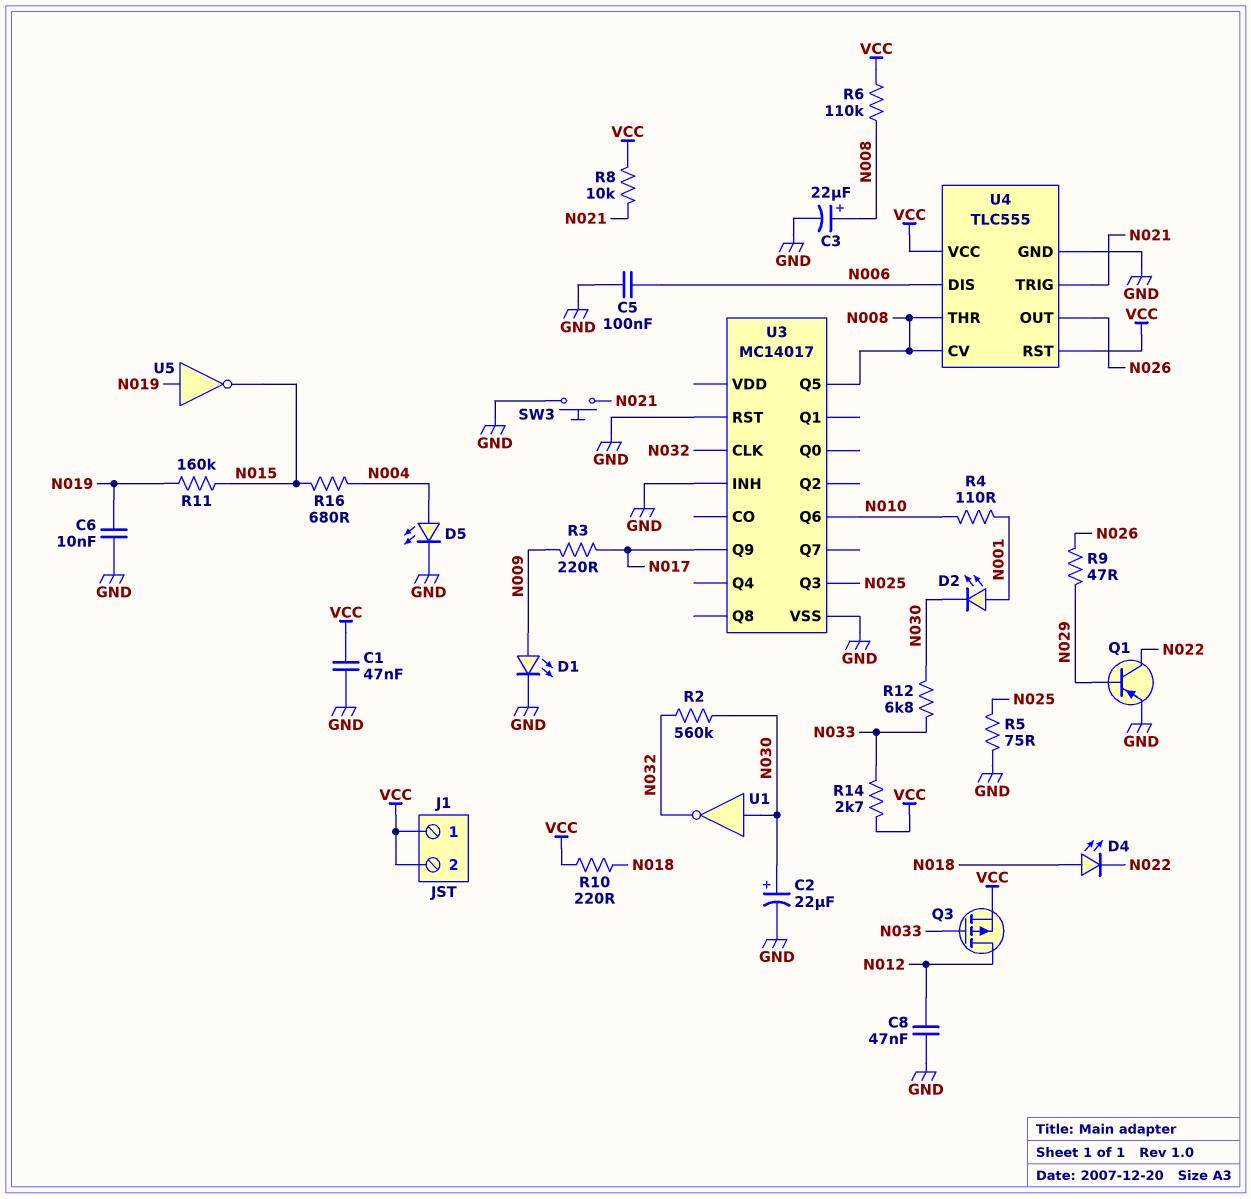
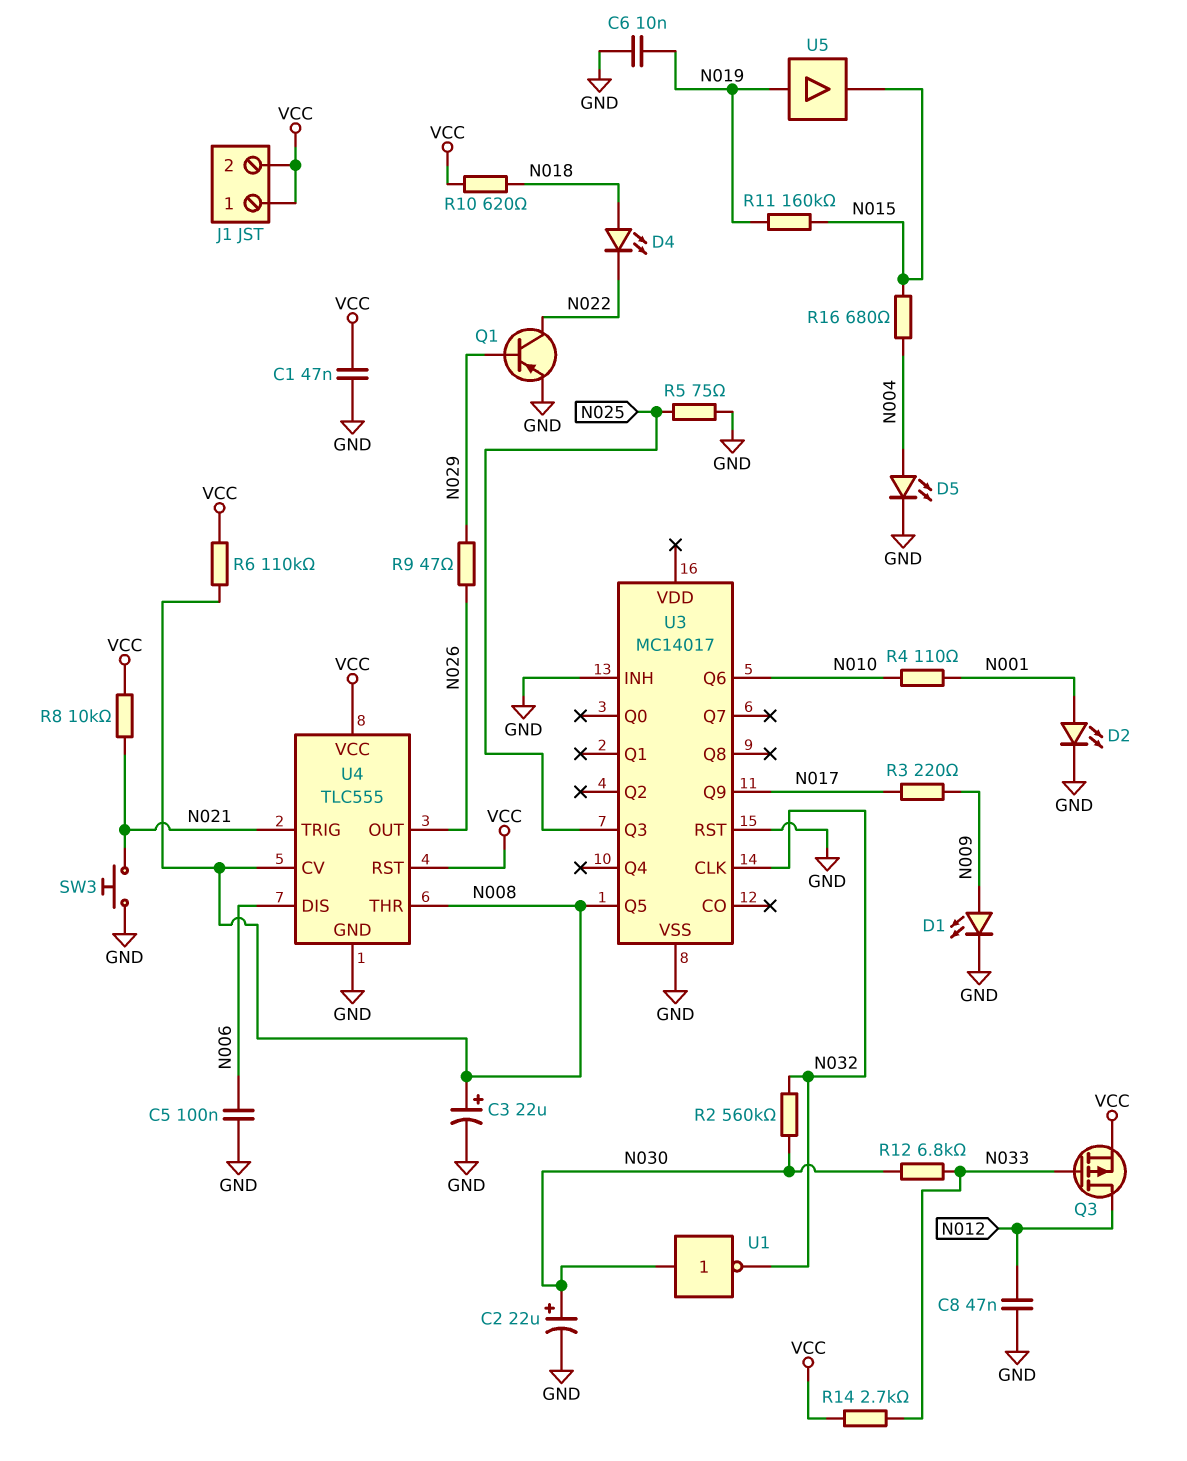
D2: LED (A N001, K N030) -> LED (A N001, K GND)
R10: 220 (N018, VCC) -> 620 (N018, VCC)
U5: NOT (in N019, out N015) -> buffer (in N019, out N015)

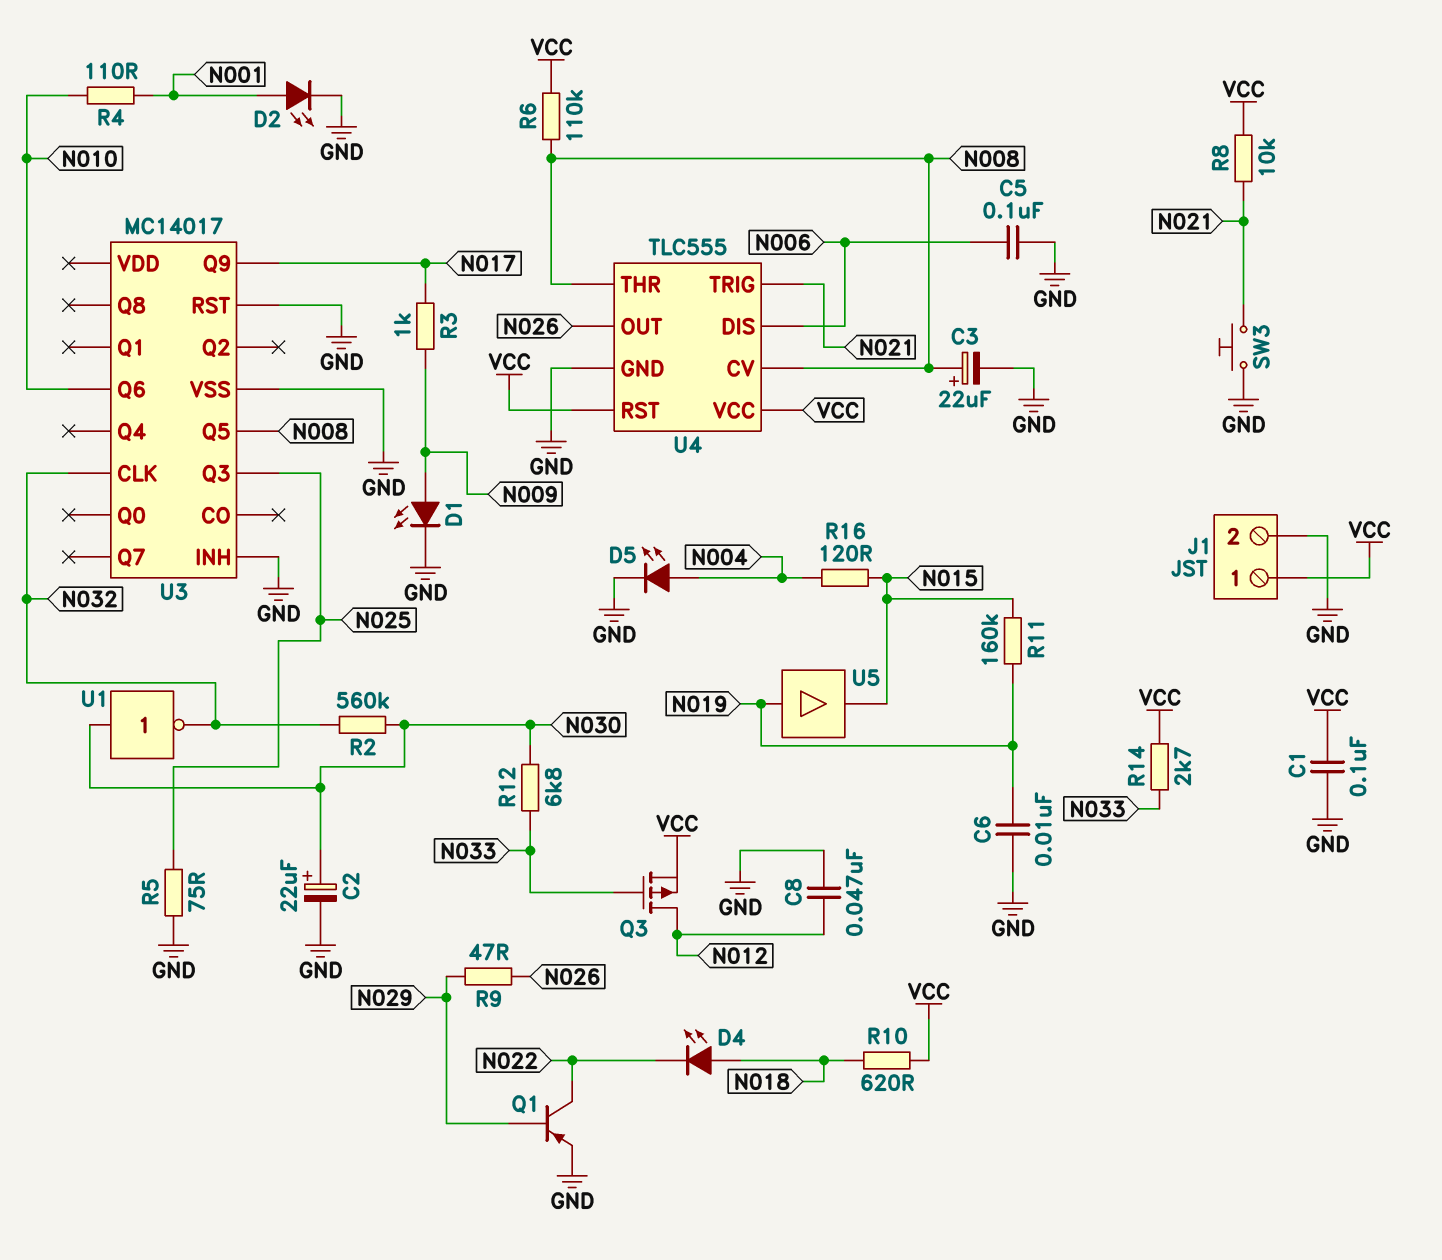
C1: 47nF (GND, VCC) -> 100nF (GND, VCC)
J1 pin 2: VCC -> GND
R3: 220 (N009, N017) -> 1k (N009, N017)
R16: 680 (N004, N015) -> 120 (N004, N015)

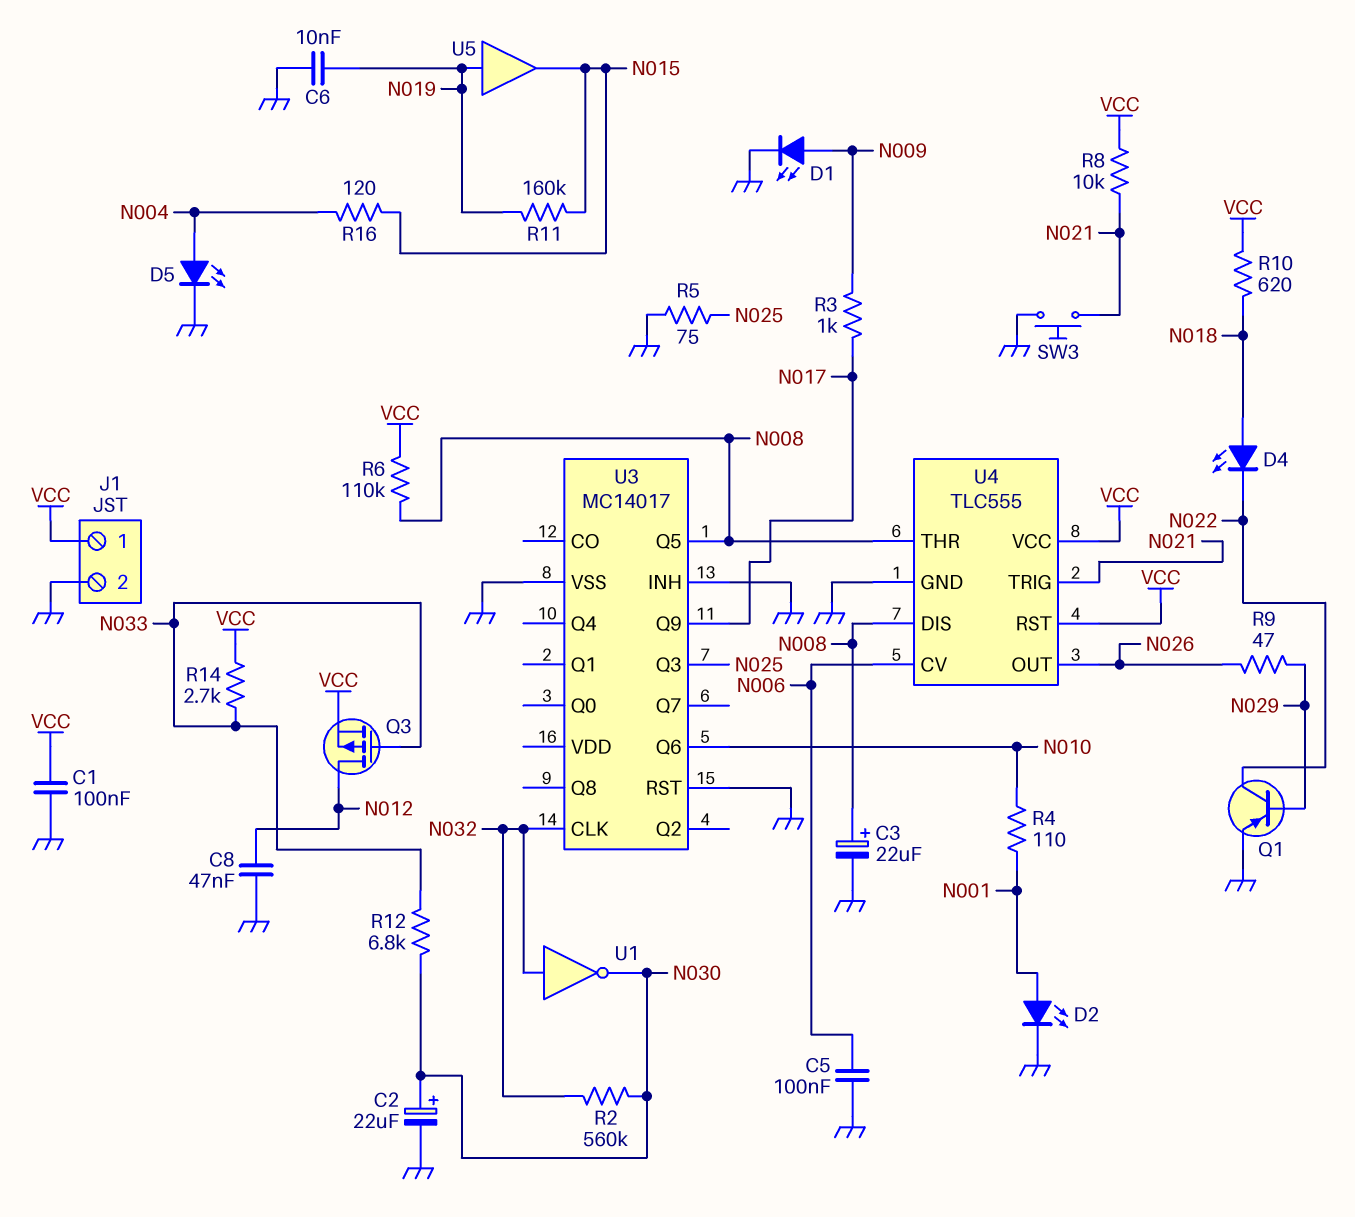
U1: NOT (in N030, out N032) -> NOT (in N032, out N030)
U4 pin CV: N008 -> N006
U4 pin DIS: N006 -> N008

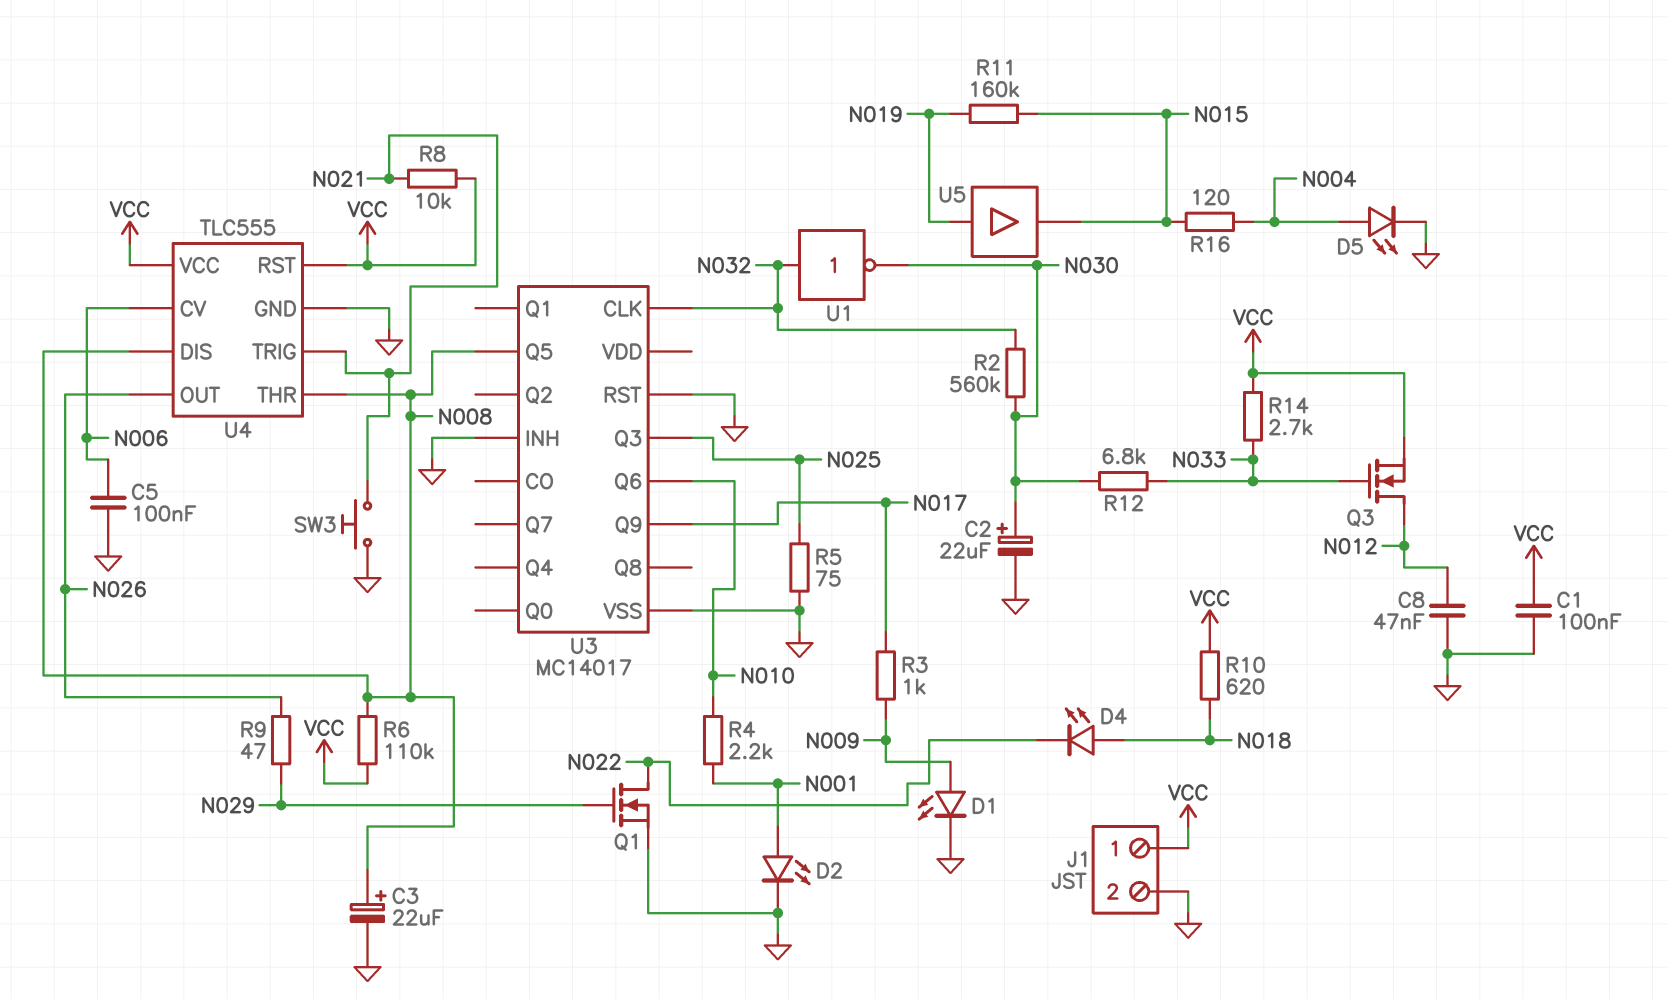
C6: 10nF (GND, N019) -> none
Q1: PNP (B N029, C N022, E GND) -> NMOS (G N029, D N022, S GND)
Q3: PMOS (G N033, D N012, S VCC) -> NMOS (G N033, D N012, S VCC)
R4: 110 (N001, N010) -> 2.2k (N001, N010)

